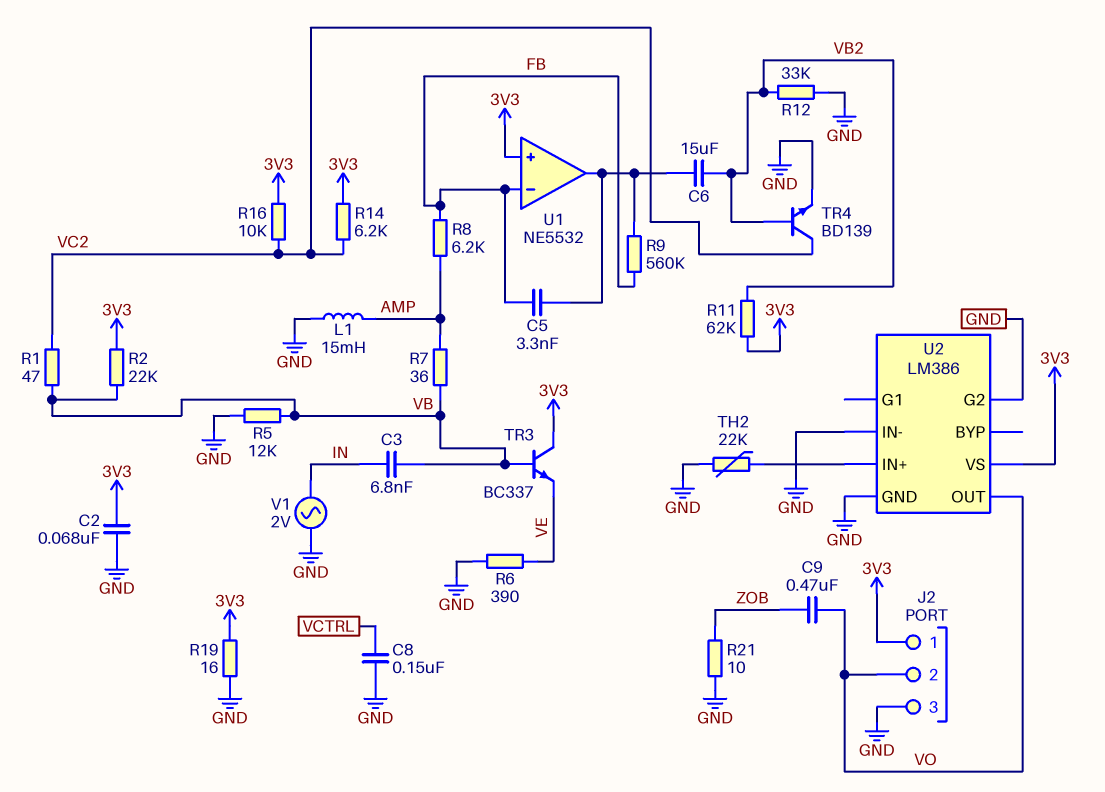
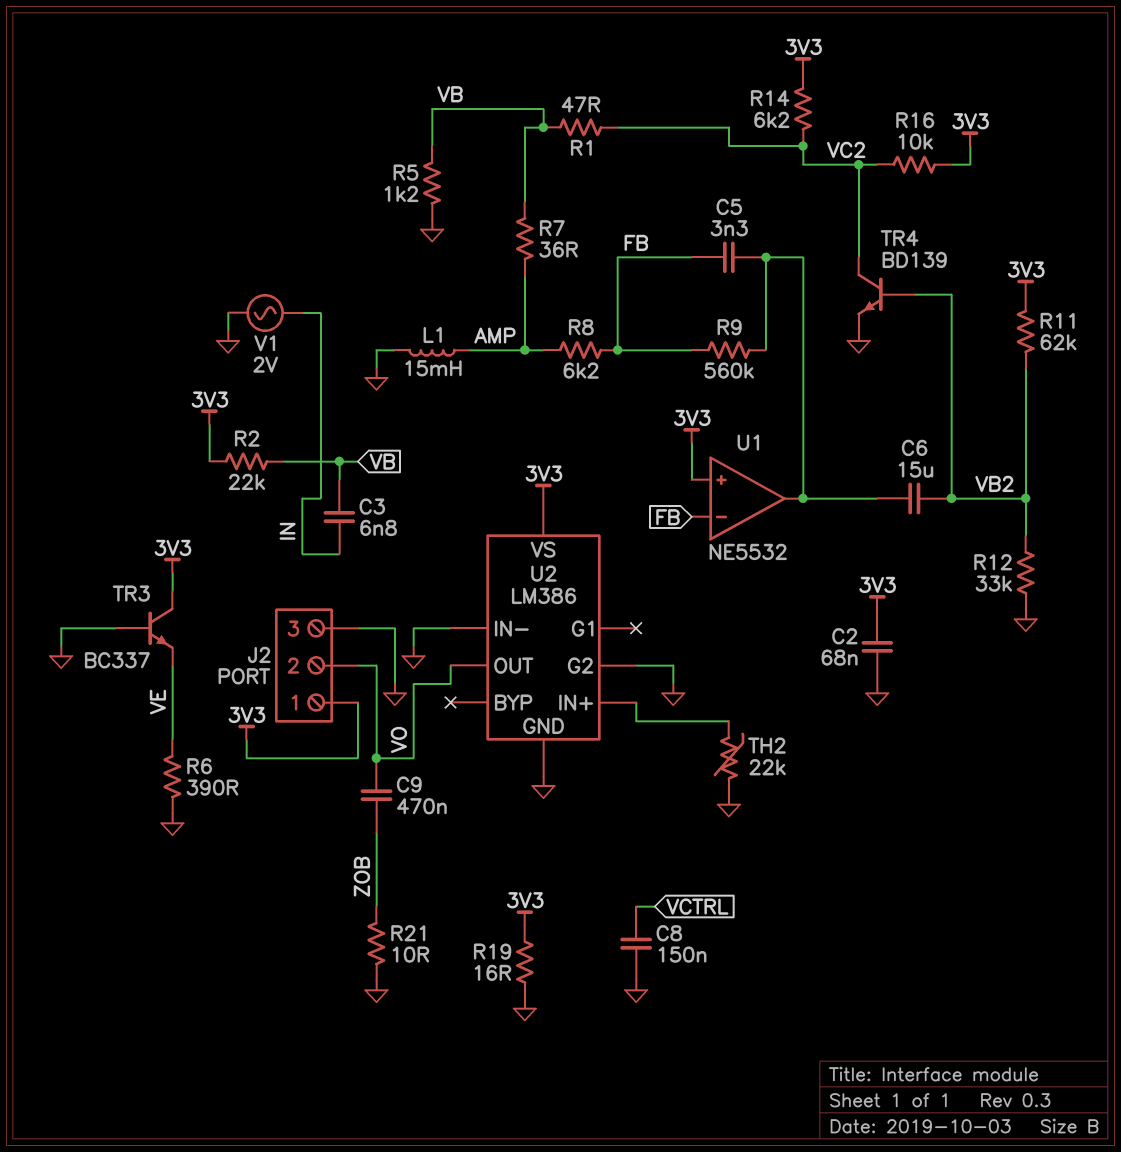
R5: 12k (GND, VB) -> 1.2k (GND, VB)
TR3: NPN BC337 (B VB, C 3V3, E VE) -> NPN BC337 (B GND, C 3V3, E VE)

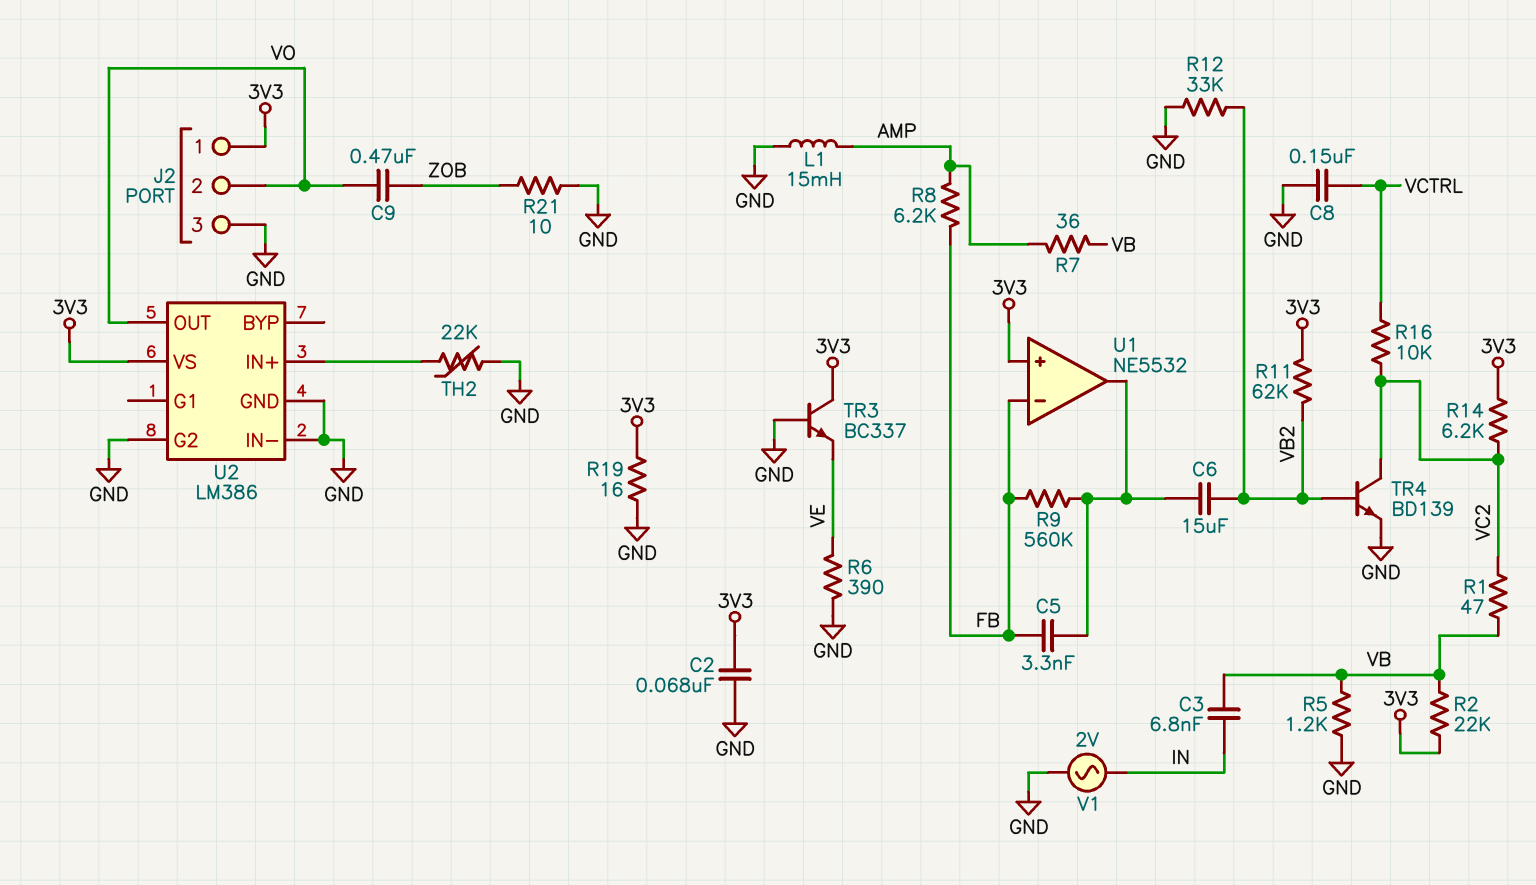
R16: 10k (3V3, VC2) -> 10k (VC2, VCTRL)

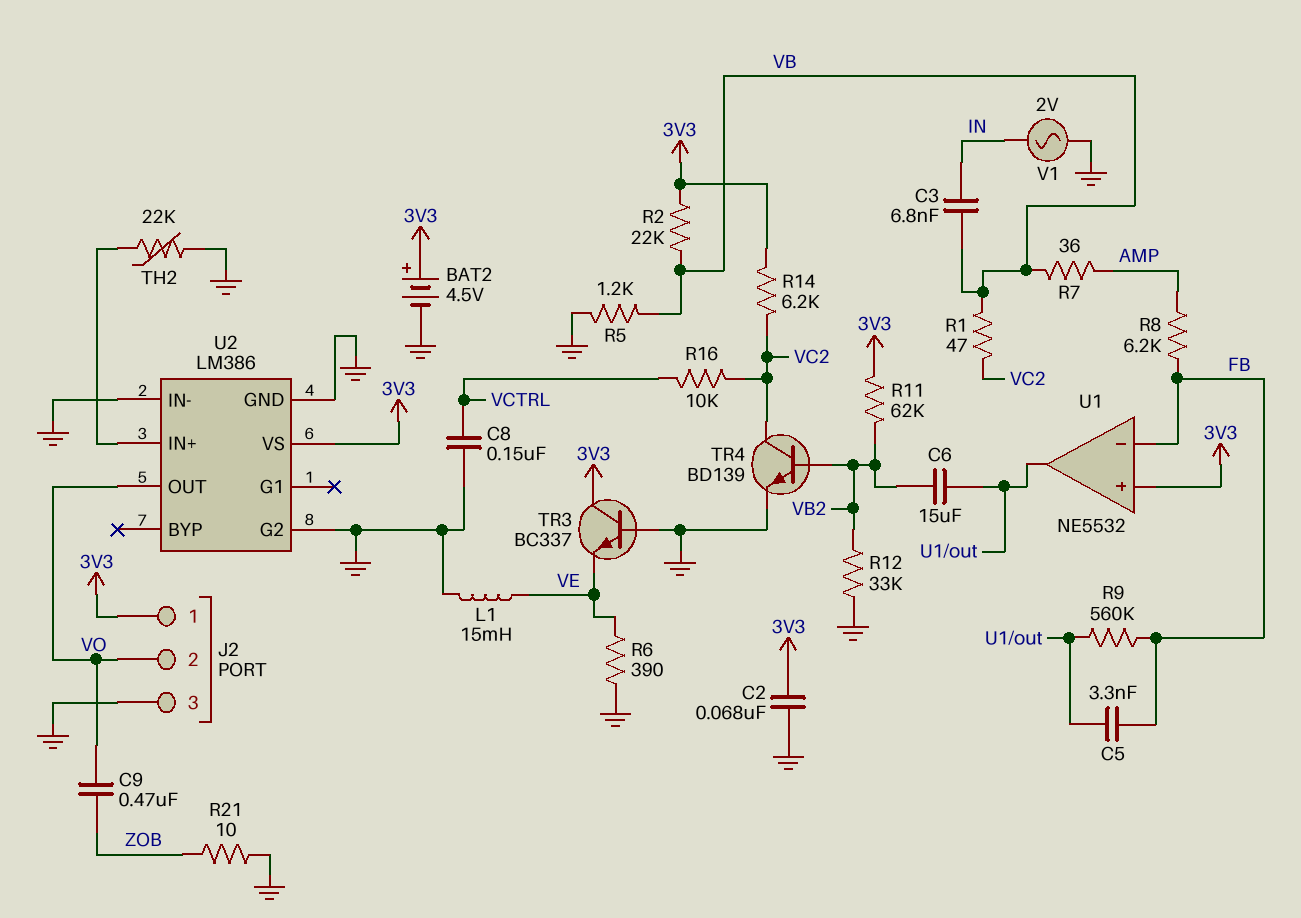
BAT2: none -> 4.5V (plus 3V3, minus GND)
L1: 15mH (AMP, GND) -> 15mH (GND, VE)
R19: 16 (3V3, GND) -> none

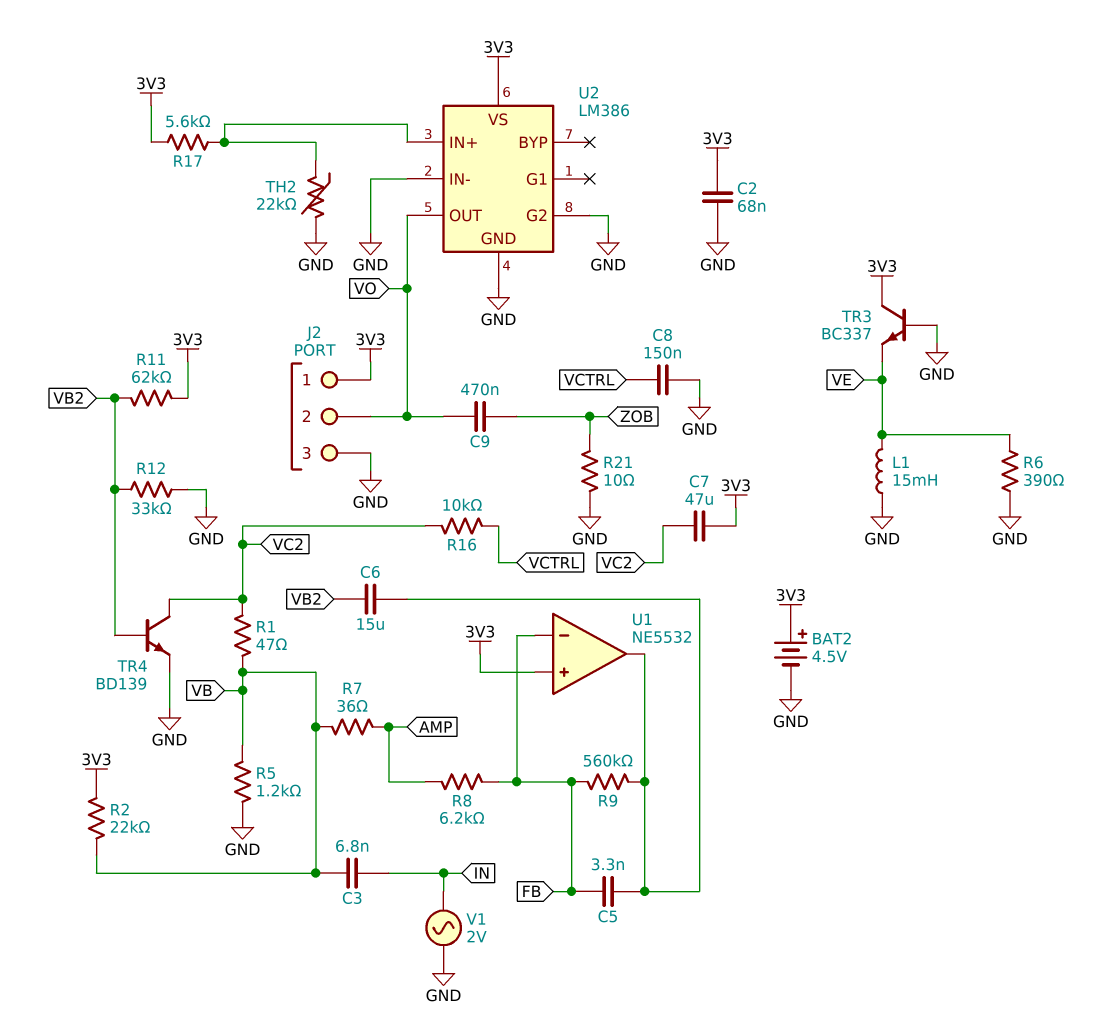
C7: none -> 47uF (3V3, VC2)
R14: 6.2k (3V3, VC2) -> none
R17: none -> 5.6k (3V3, U2/IN+)

